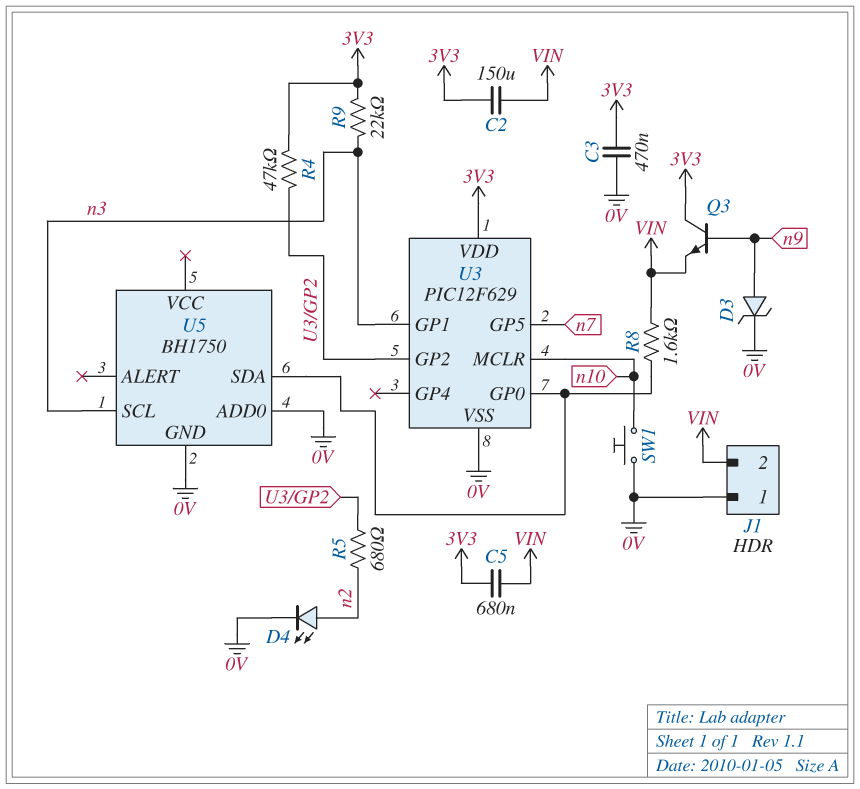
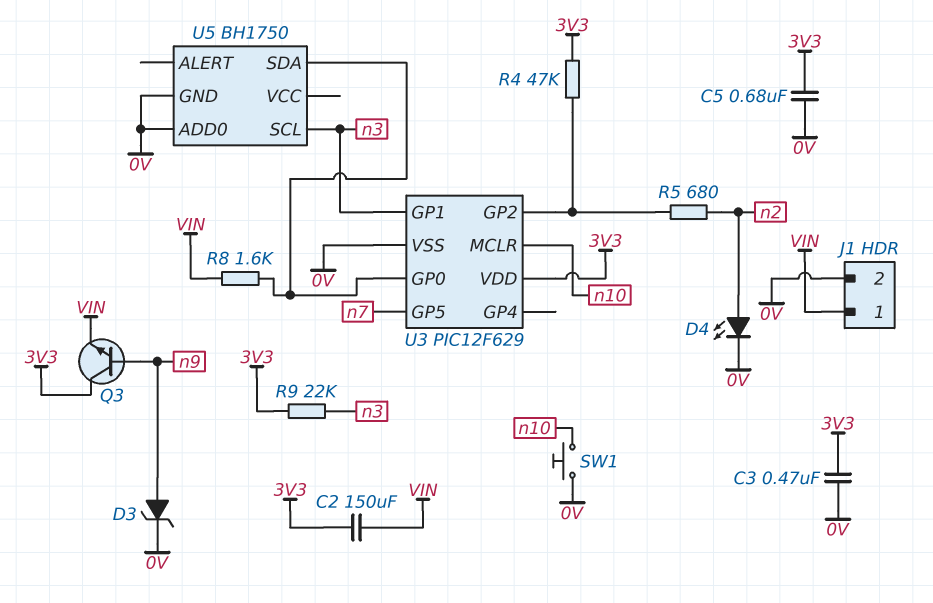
C5: 680nF (3V3, VIN) -> 680nF (0V, 3V3)
J1 pin 1: 0V -> VIN
J1 pin 2: VIN -> 0V

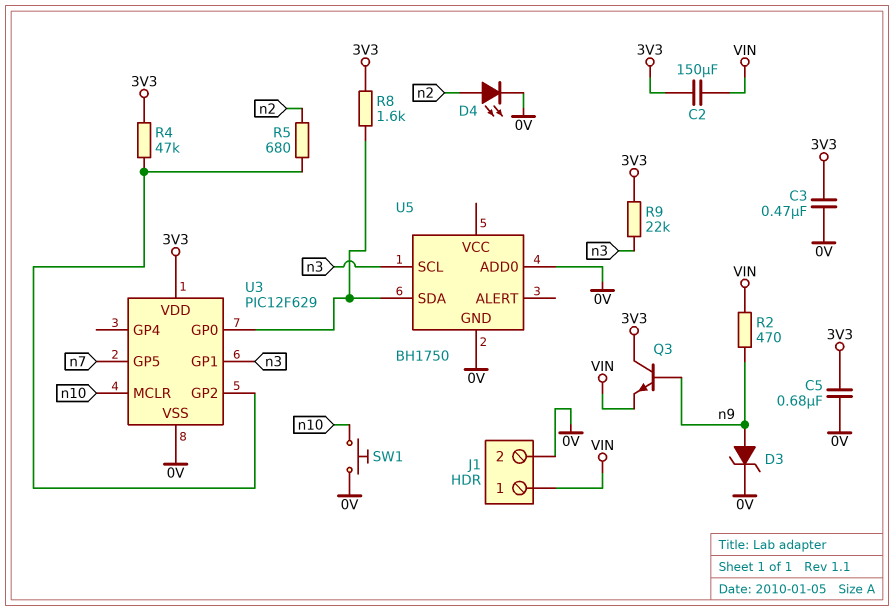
R2: none -> 470 (VIN, n9)
R8: 1.6k (U3/GP0, VIN) -> 1.6k (3V3, U3/GP0)

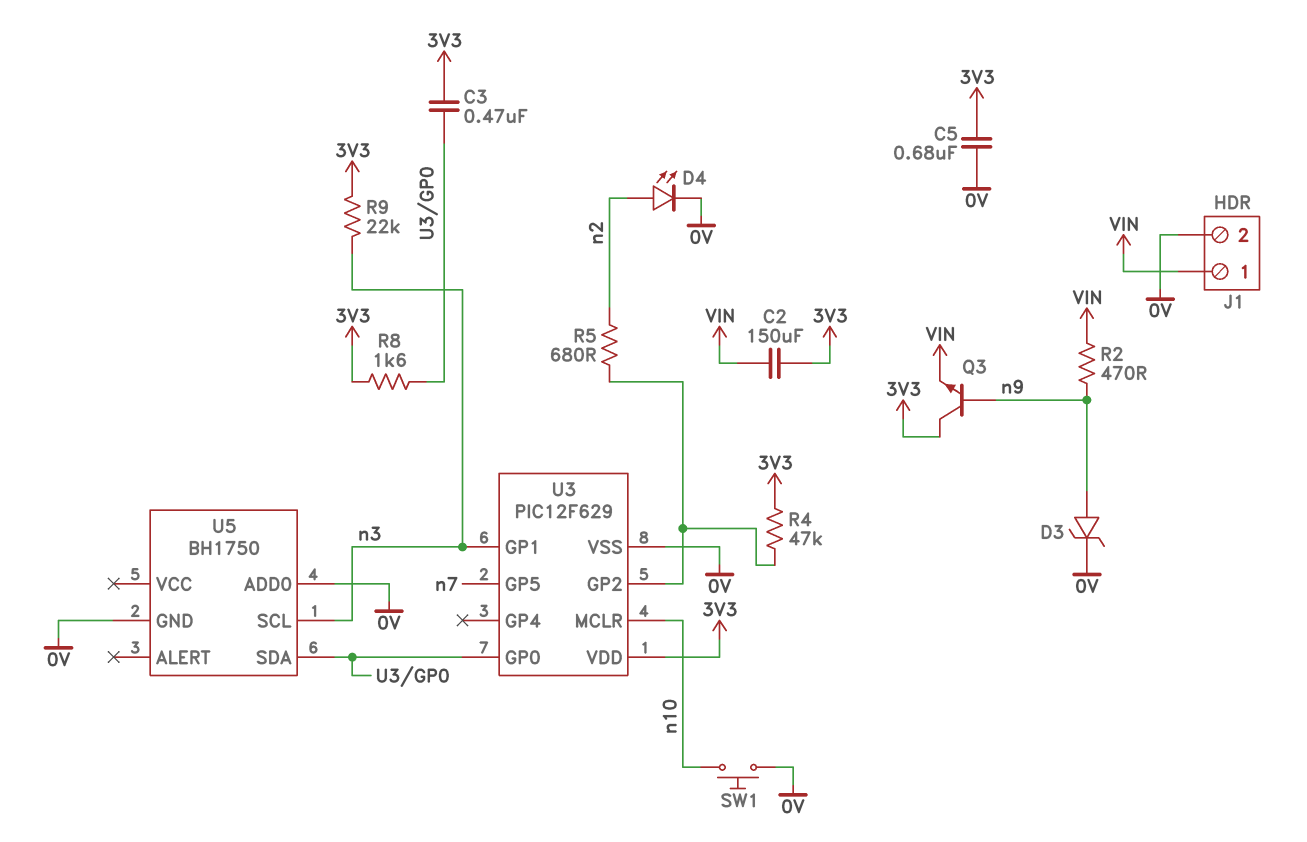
C3: 470nF (0V, 3V3) -> 470nF (3V3, U3/GP0)

